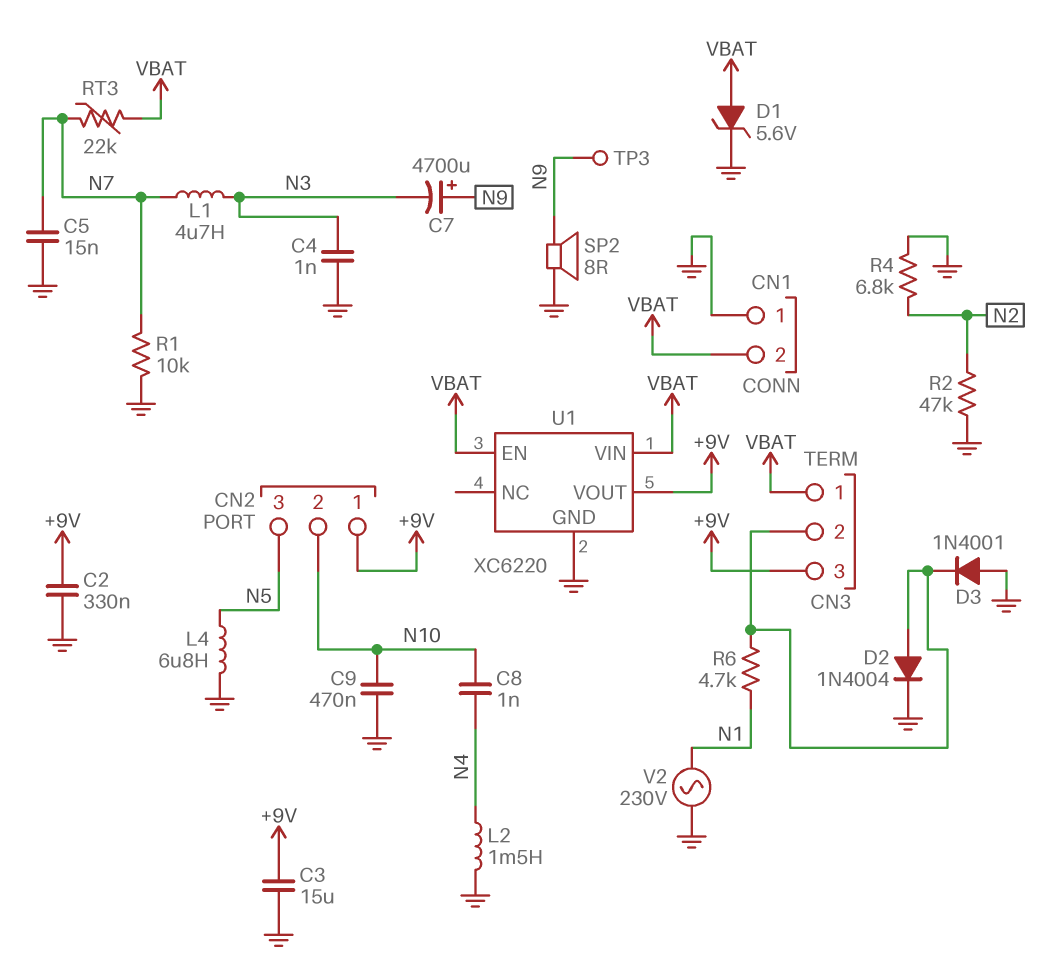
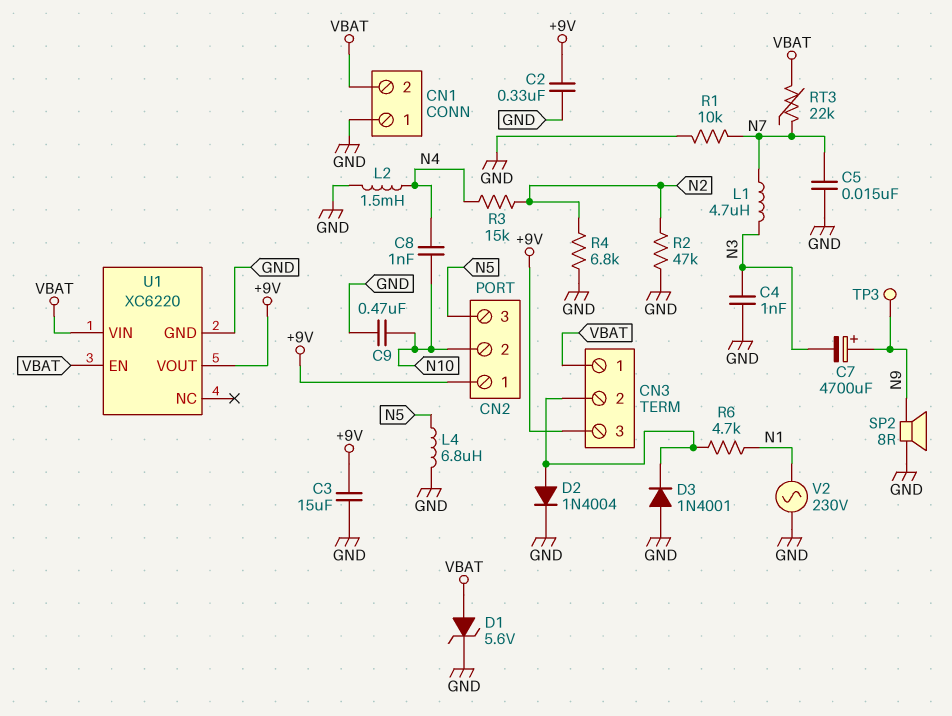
R3: none -> 15k (N2, N4)

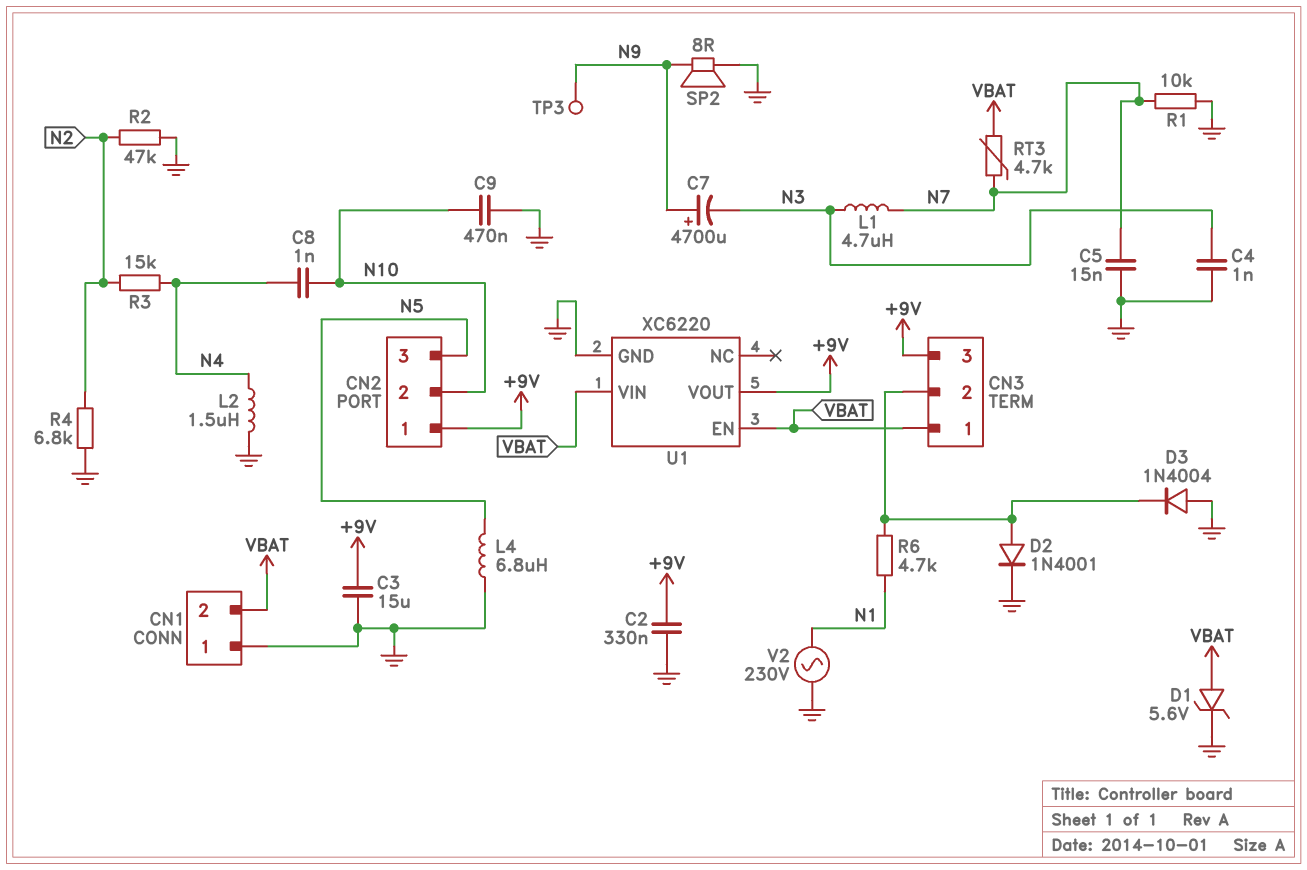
D2: diode 1N4004 (A CN3/2, K GND) -> diode 1N4001 (A CN3/2, K GND)
D3: diode 1N4001 (A GND, K CN3/2) -> diode 1N4004 (A GND, K CN3/2)
L2: 1.5mH (GND, N4) -> 1.5uH (GND, N4)
RT3: 22k (N7, VBAT) -> 4.7k (N7, VBAT)

